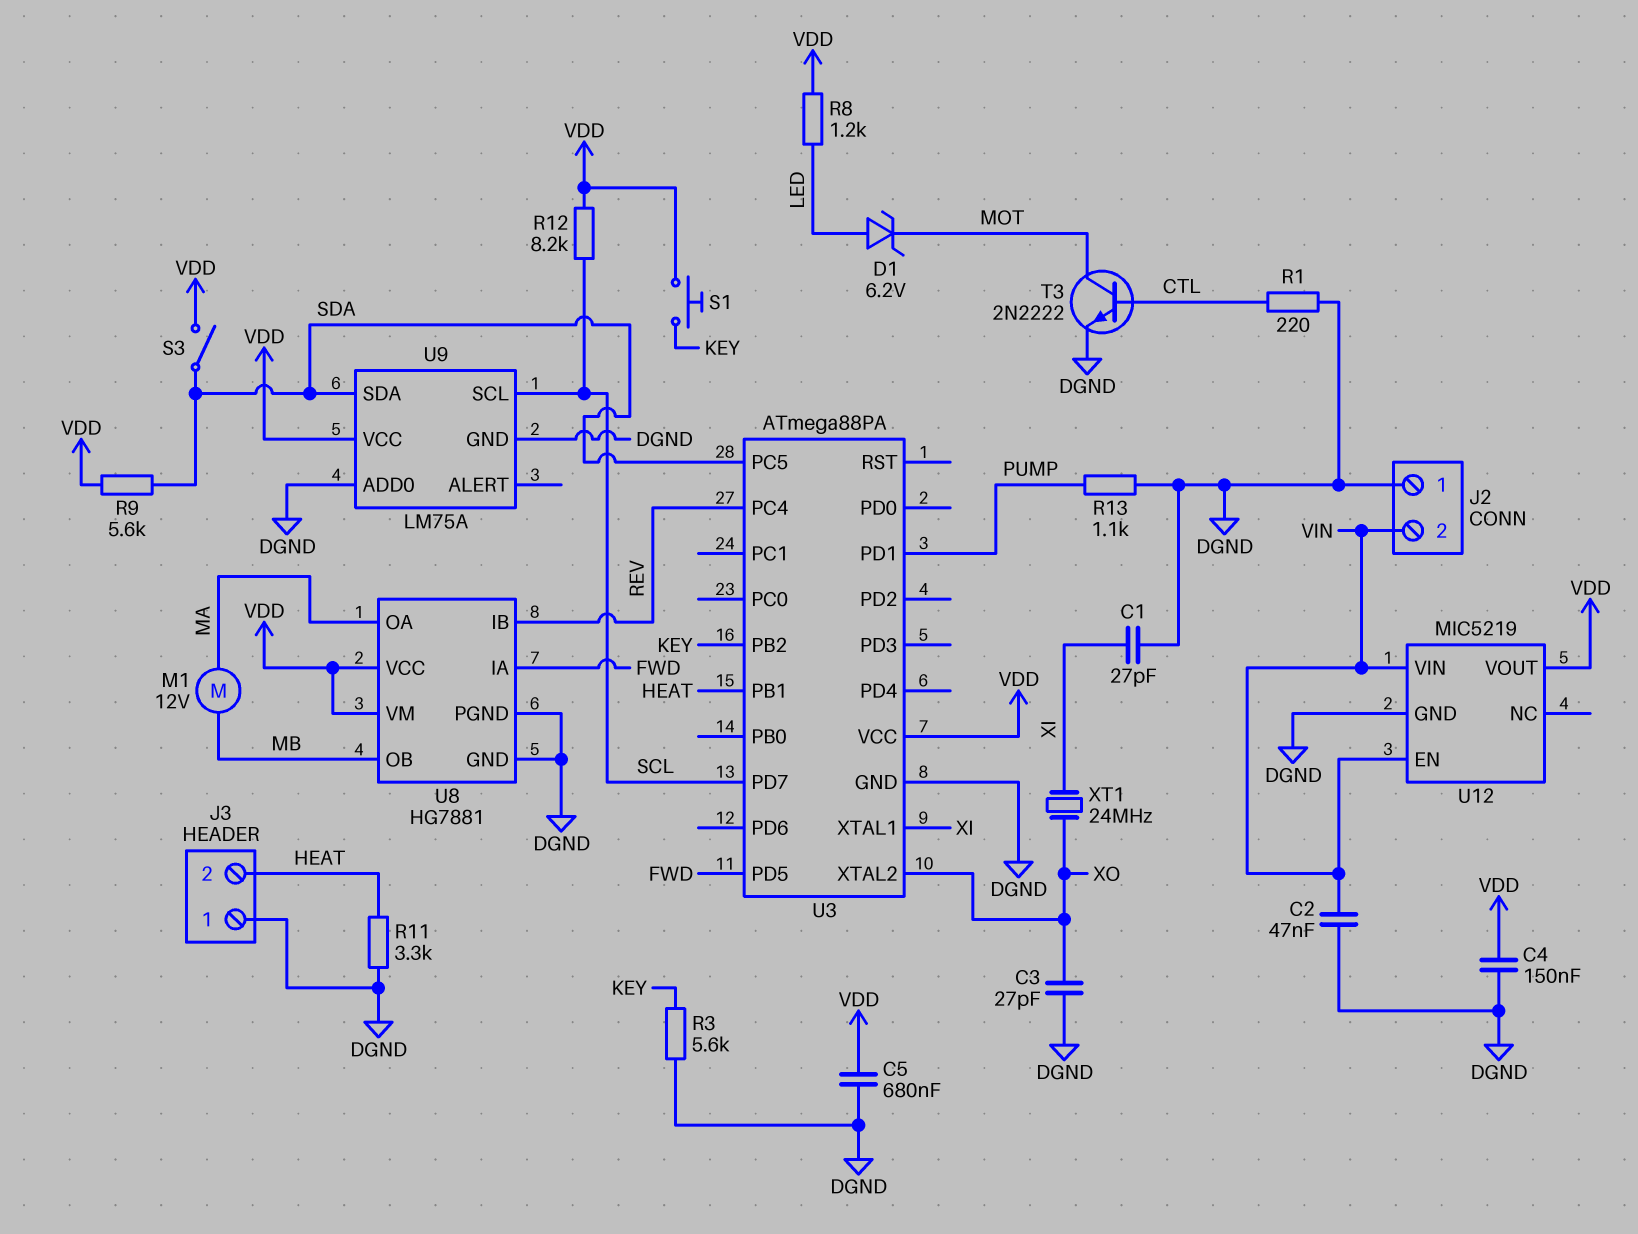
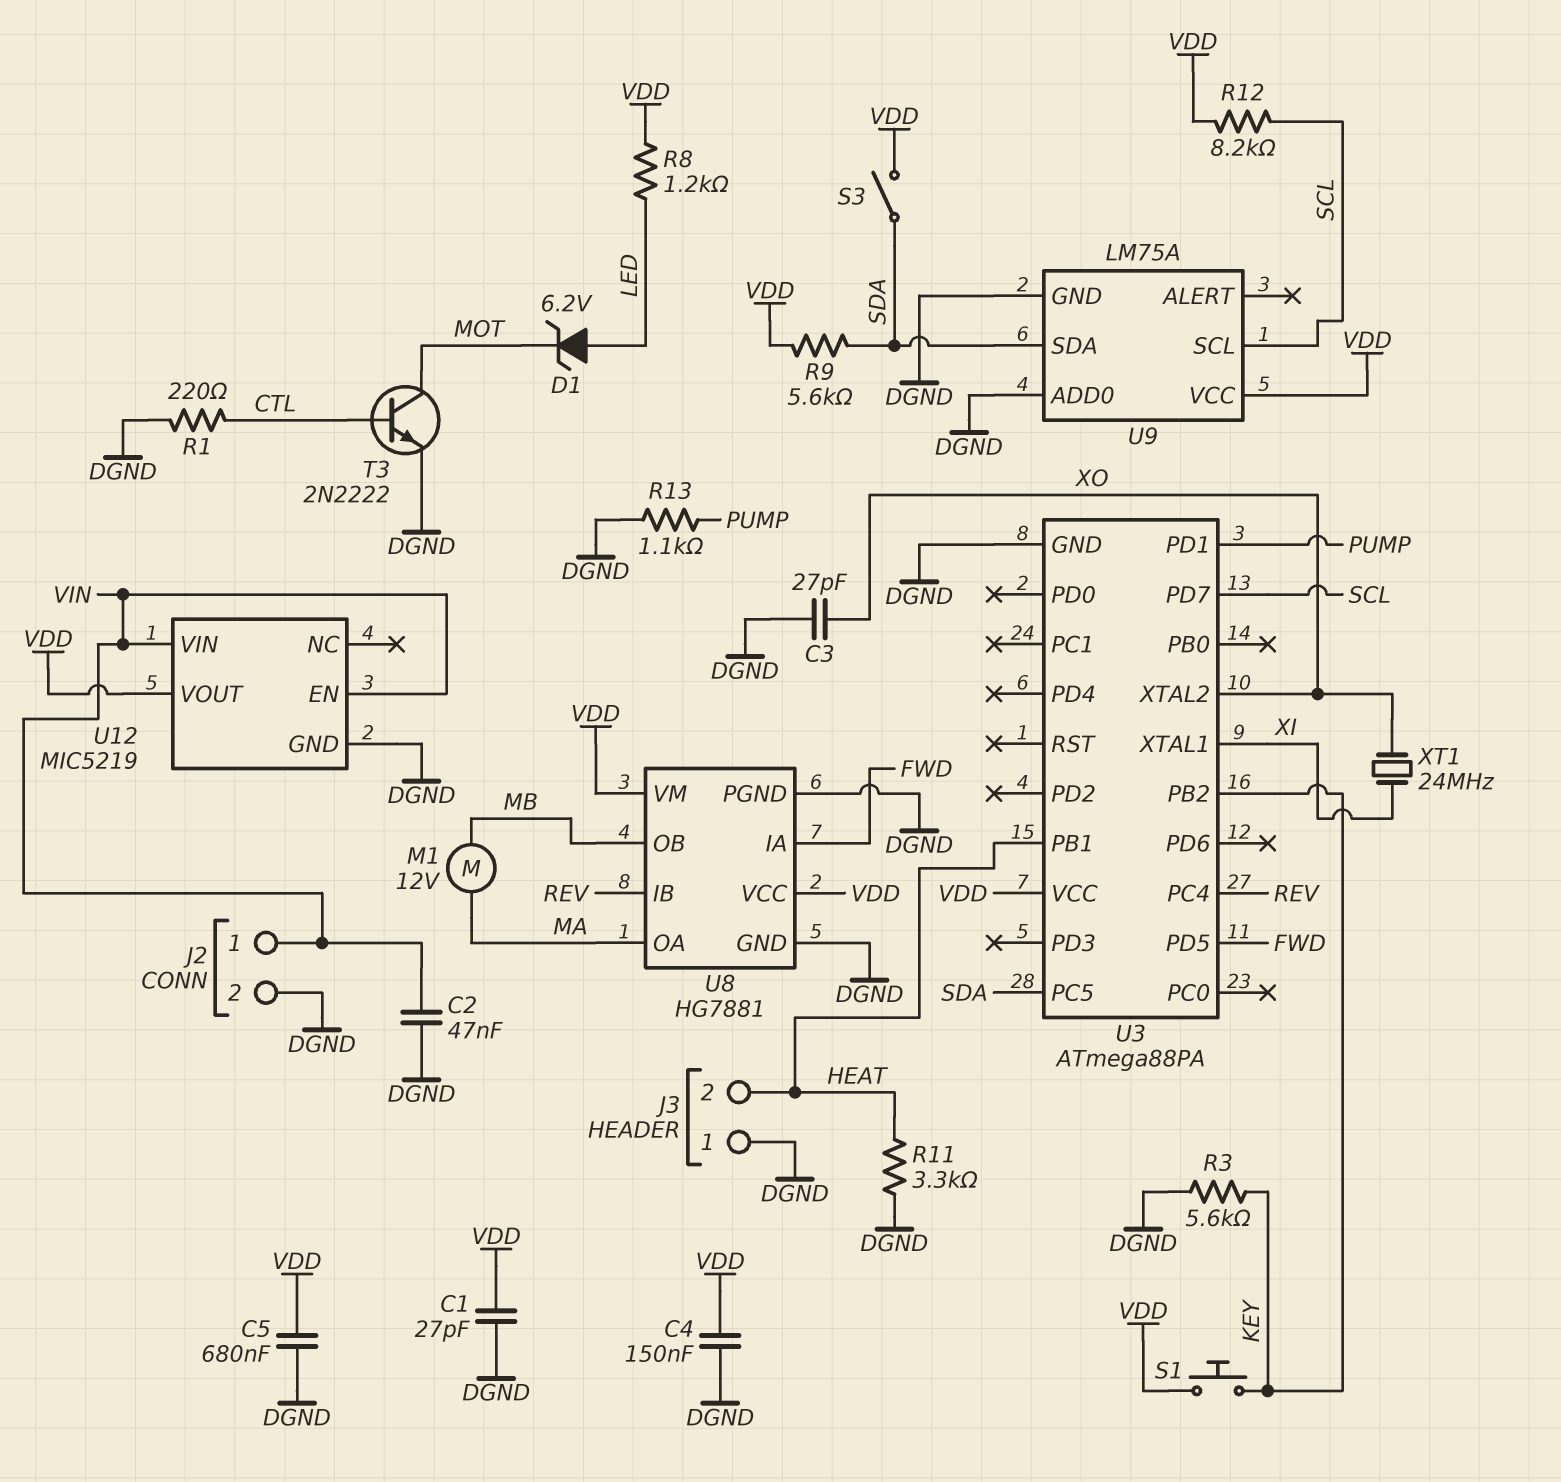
C1: 27pF (DGND, XI) -> 27pF (DGND, VDD)
J2 pin 1: DGND -> VIN
J2 pin 2: VIN -> DGND

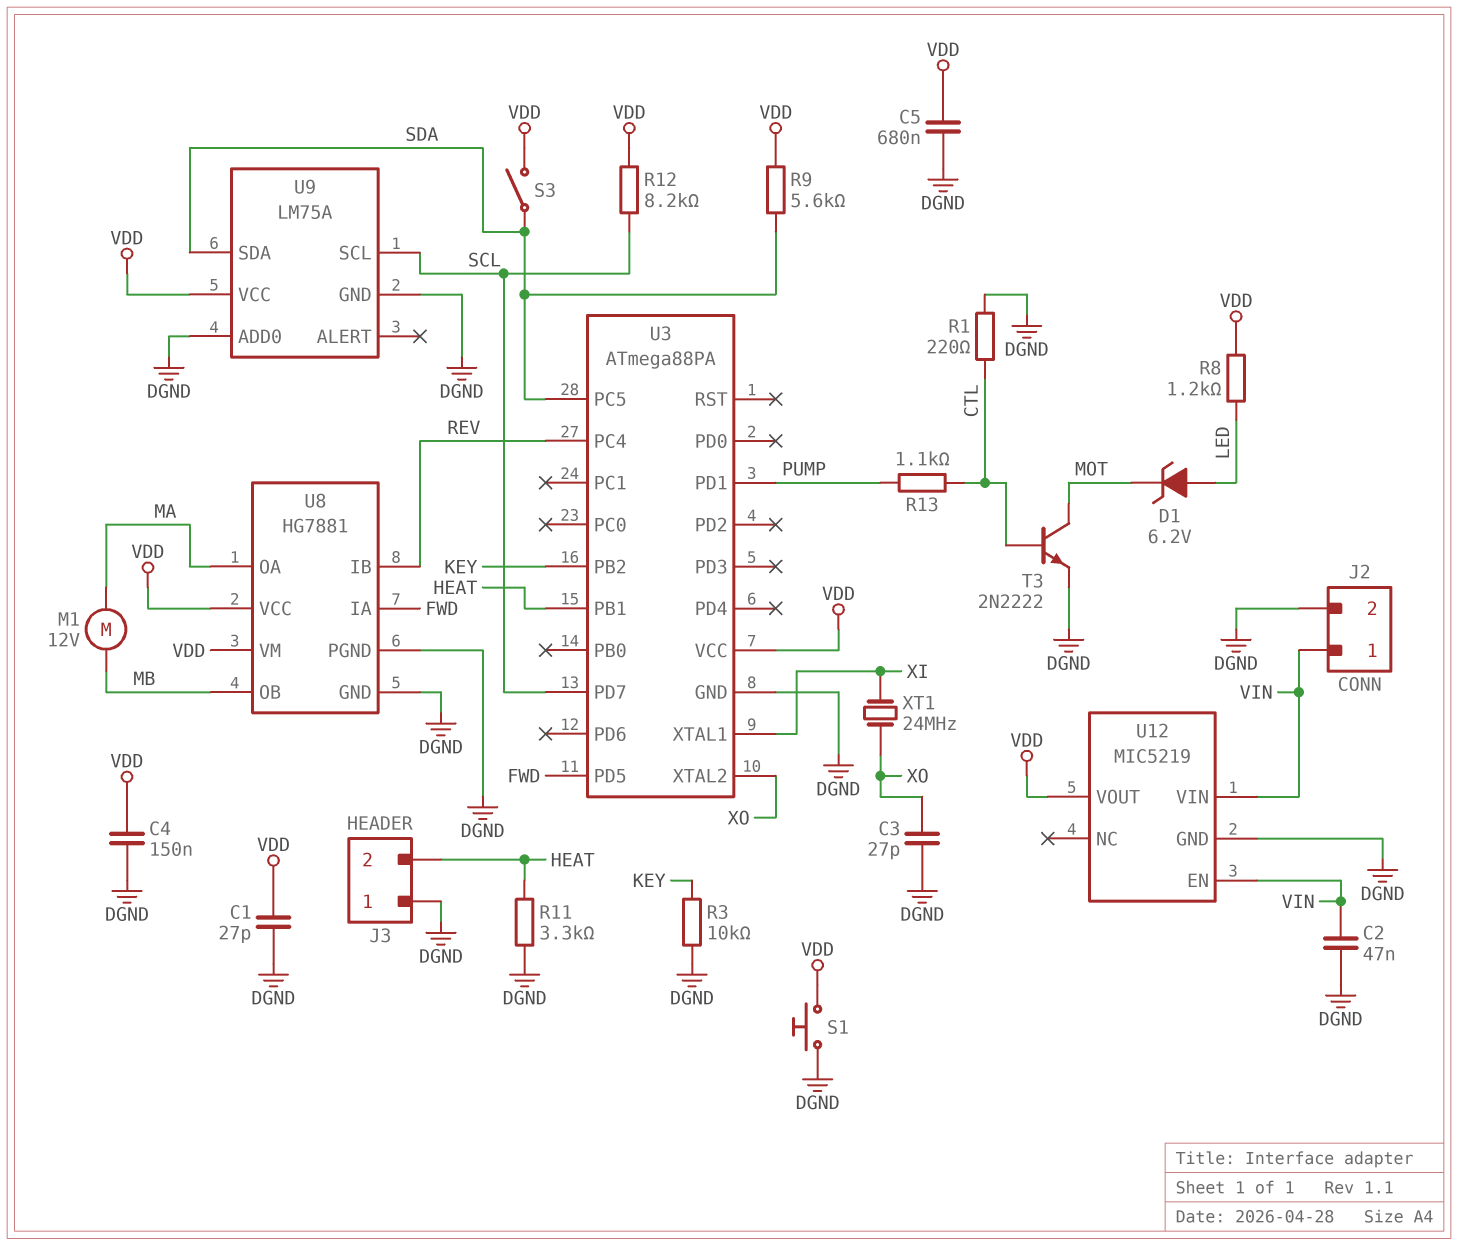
R3: 5.6k (DGND, KEY) -> 10k (DGND, KEY)
R13: 1.1k (DGND, PUMP) -> 1.1k (CTL, PUMP)
S1: button (KEY, VDD) -> button (DGND, VDD)

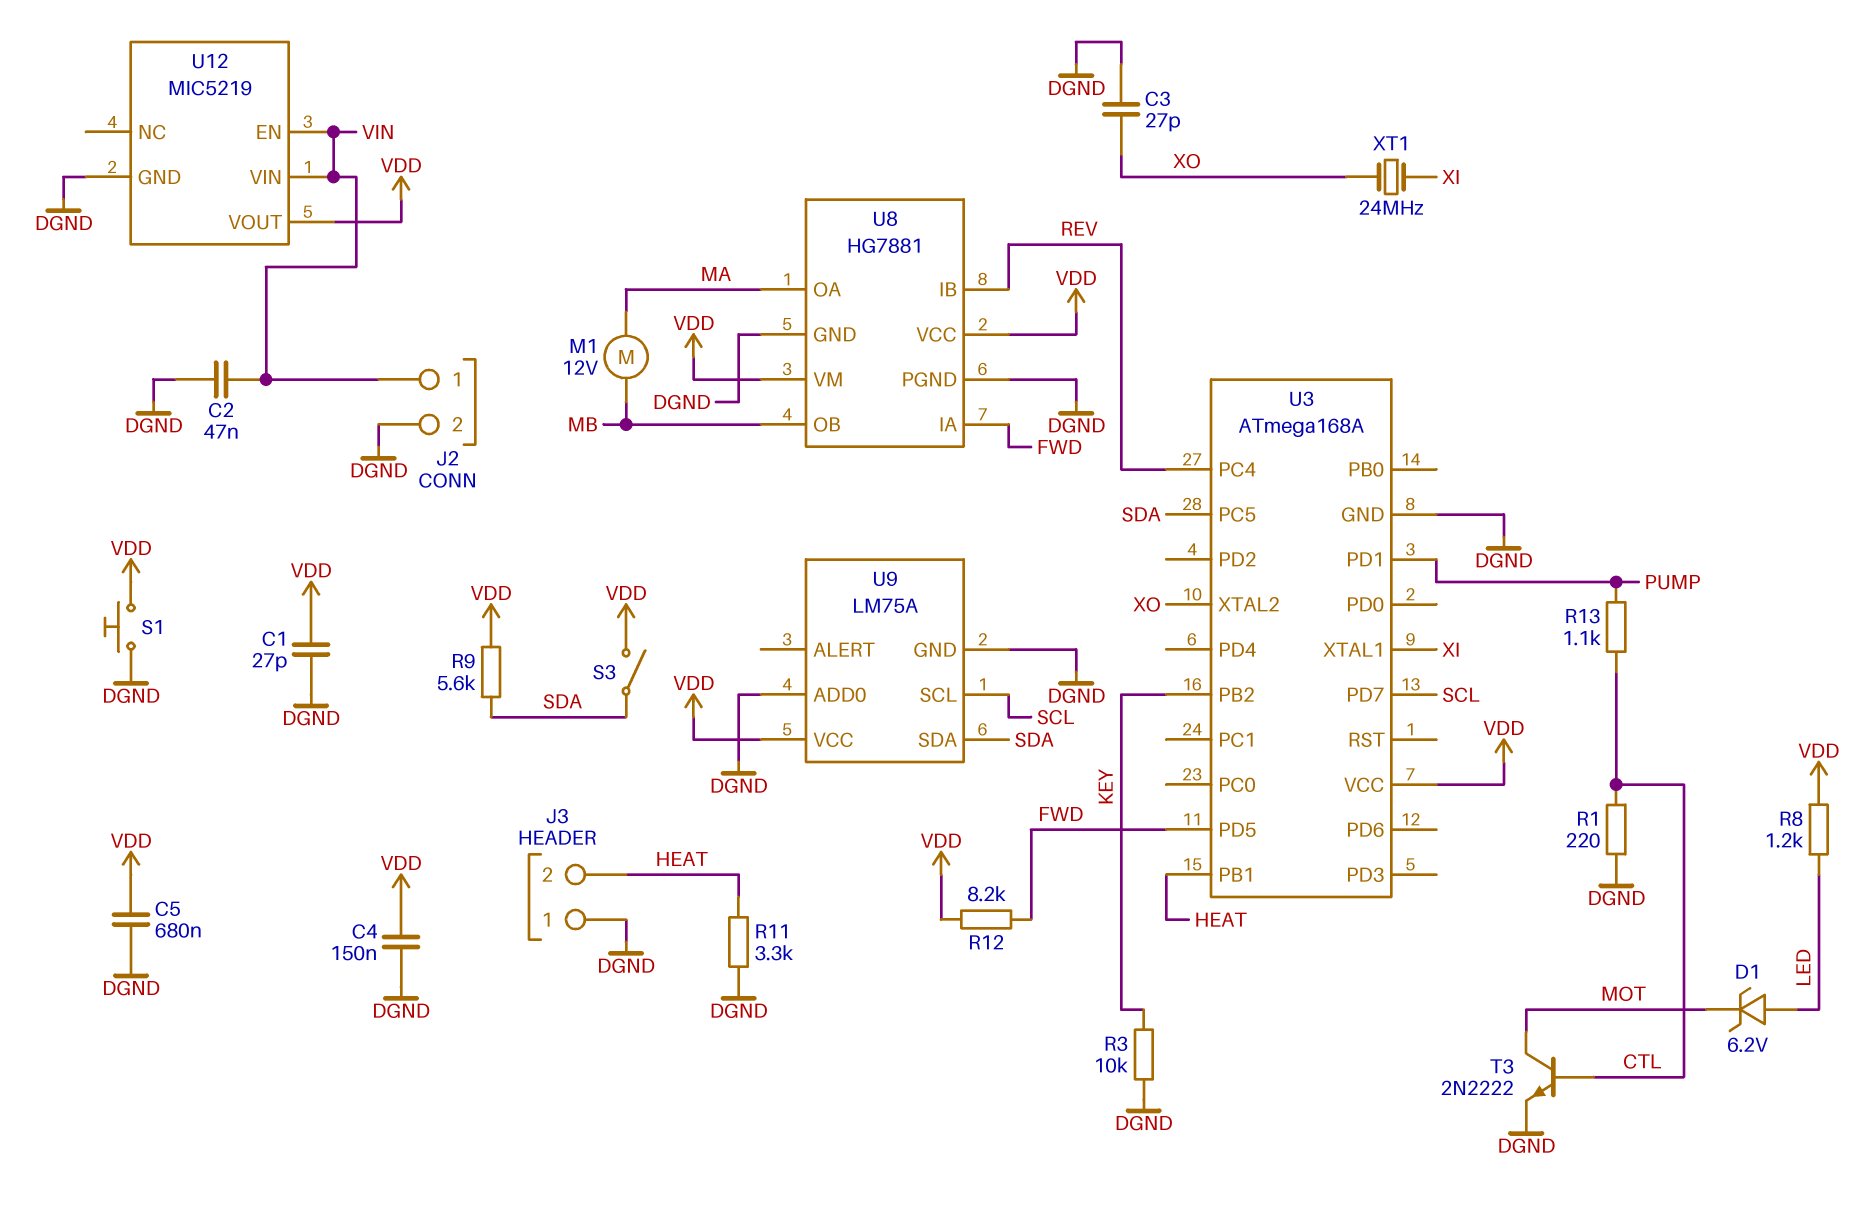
R12: 8.2k (SCL, VDD) -> 8.2k (FWD, VDD)
U3: ATmega88PA -> ATmega168A

